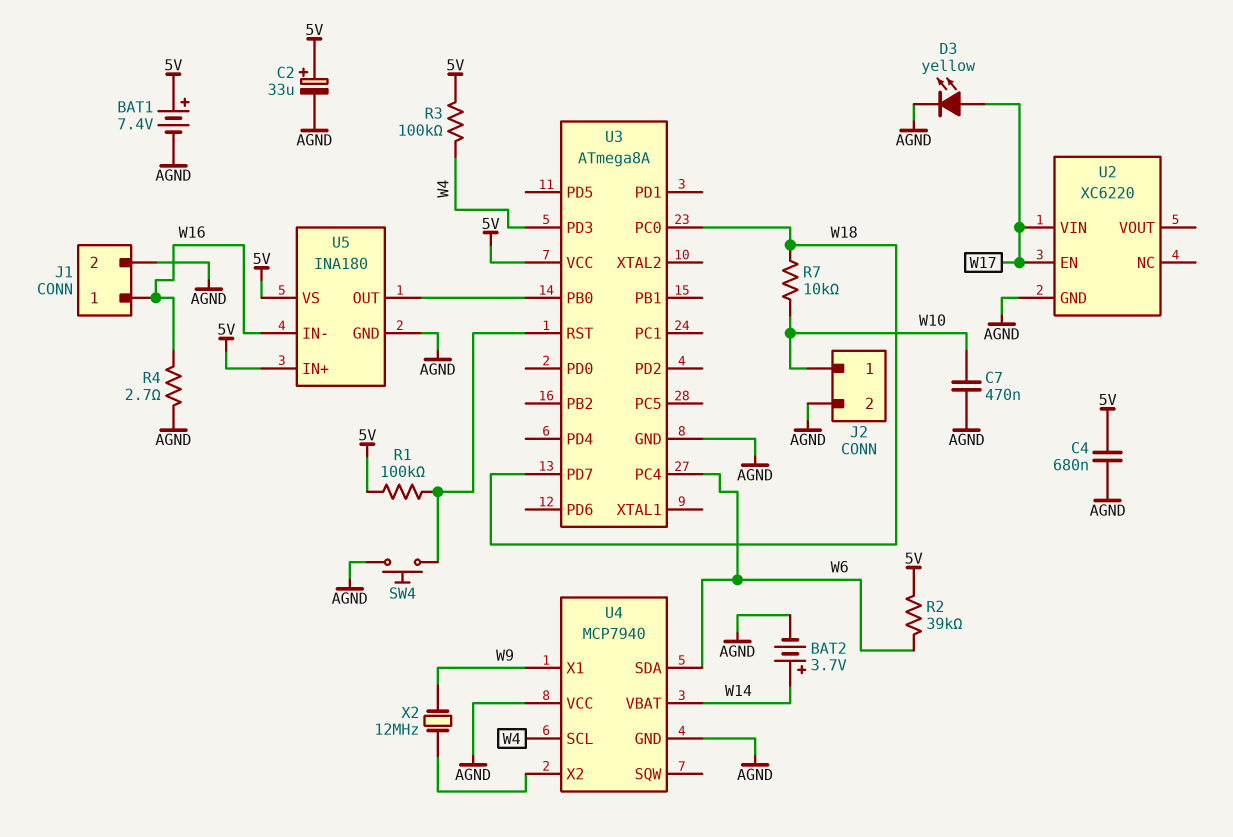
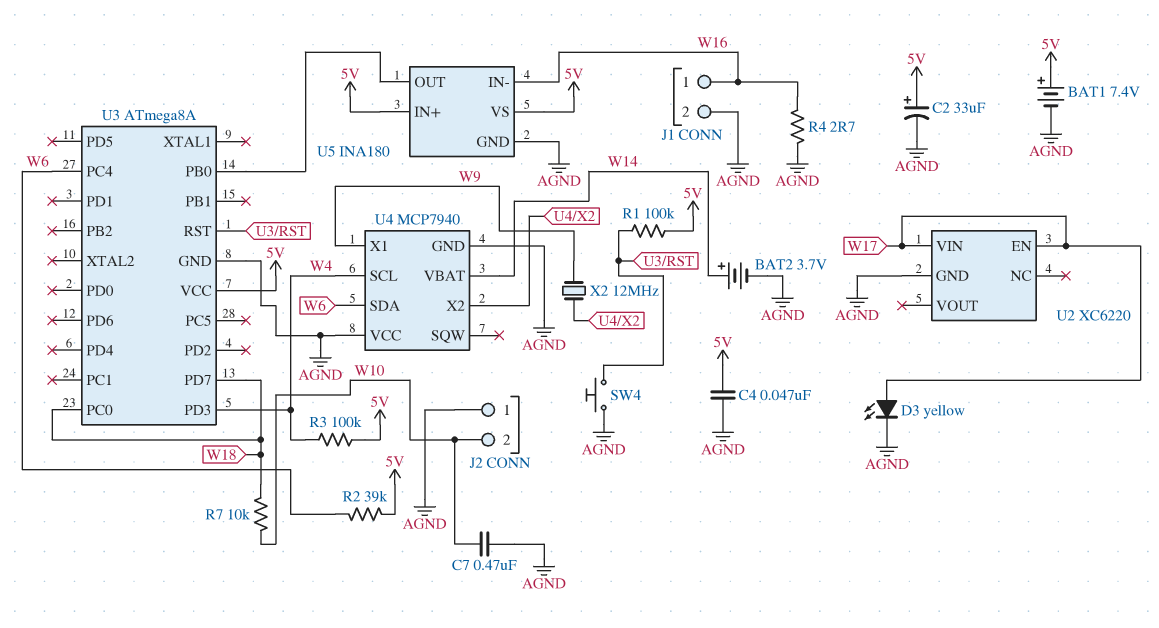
C4: 680nF (5V, AGND) -> 47nF (5V, AGND)
J2 pin 1: W10 -> AGND
J2 pin 2: AGND -> W10

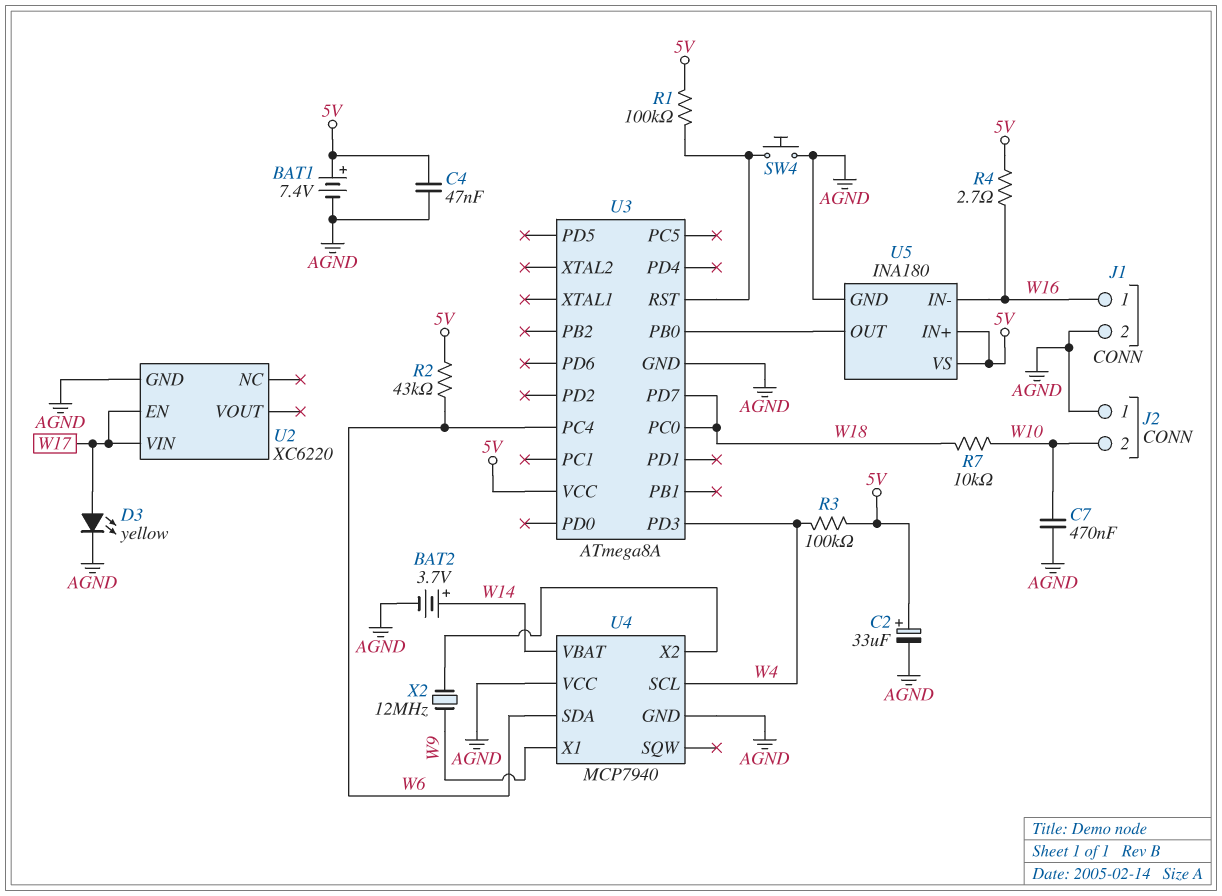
R2: 39k (5V, W6) -> 43k (5V, W6)
R4: 2.7 (AGND, W16) -> 2.7 (5V, W16)

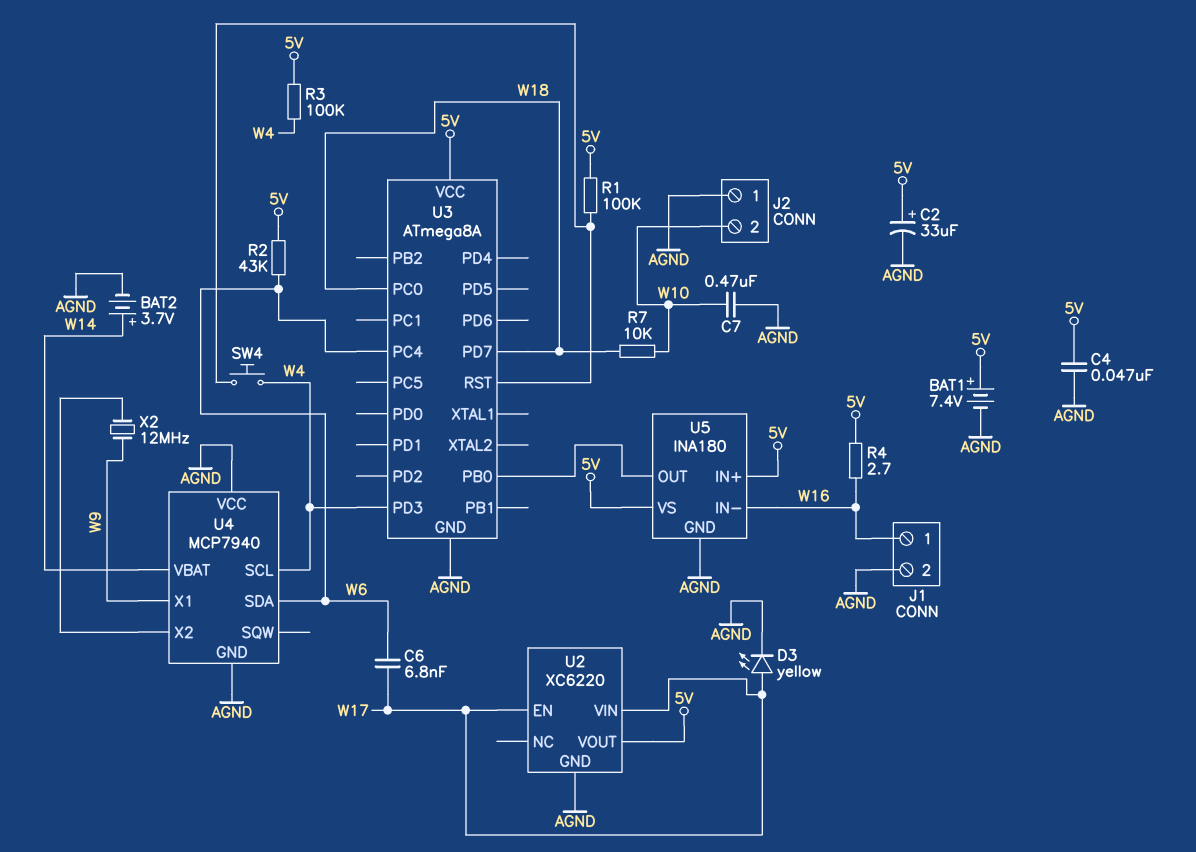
C6: none -> 6.8nF (W6, W17)
SW4: button (AGND, U3/RST) -> button (U3/RST, W4)
U2 pin VOUT: none -> 5V

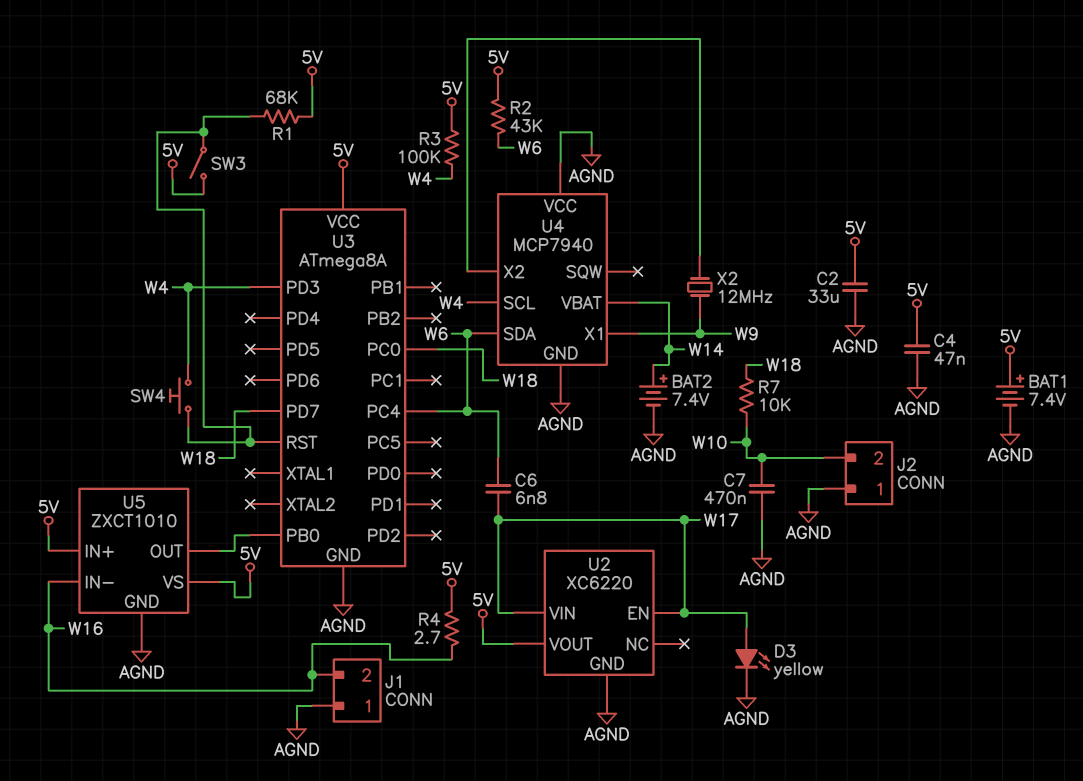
BAT2: 3.7V (plus W14, minus AGND) -> 7.4V (plus W14, minus AGND)
C2: 33uF (plus 5V, minus AGND) -> 33uF (5V, AGND)
J1 pin 1: W16 -> AGND
J1 pin 2: AGND -> W16
R1: 100k (5V, U3/RST) -> 68k (5V, U3/RST)
SW3: none -> switch (5V, U3/RST)
U5: INA180 -> ZXCT1010

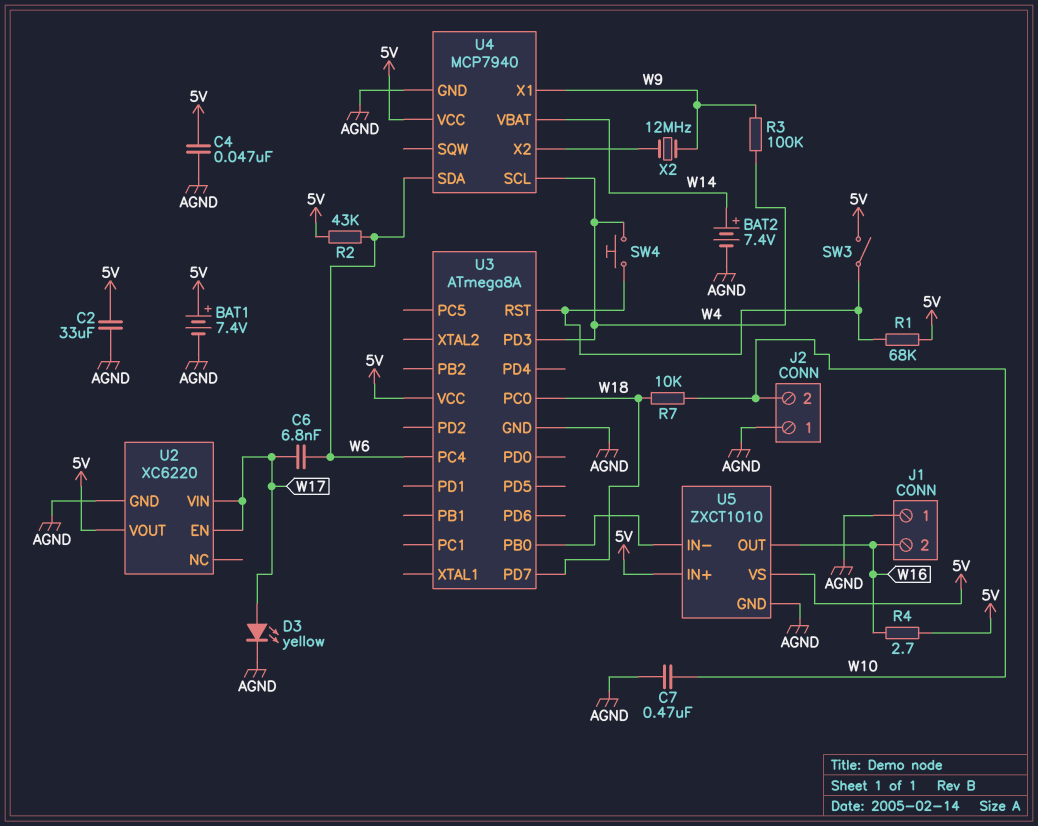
R3: 100k (5V, W4) -> 100k (W4, W9)
U4 pin VCC: AGND -> 5V
U5 pin IN-: W16 -> U3/PB0
U5 pin OUT: U3/PB0 -> W16

